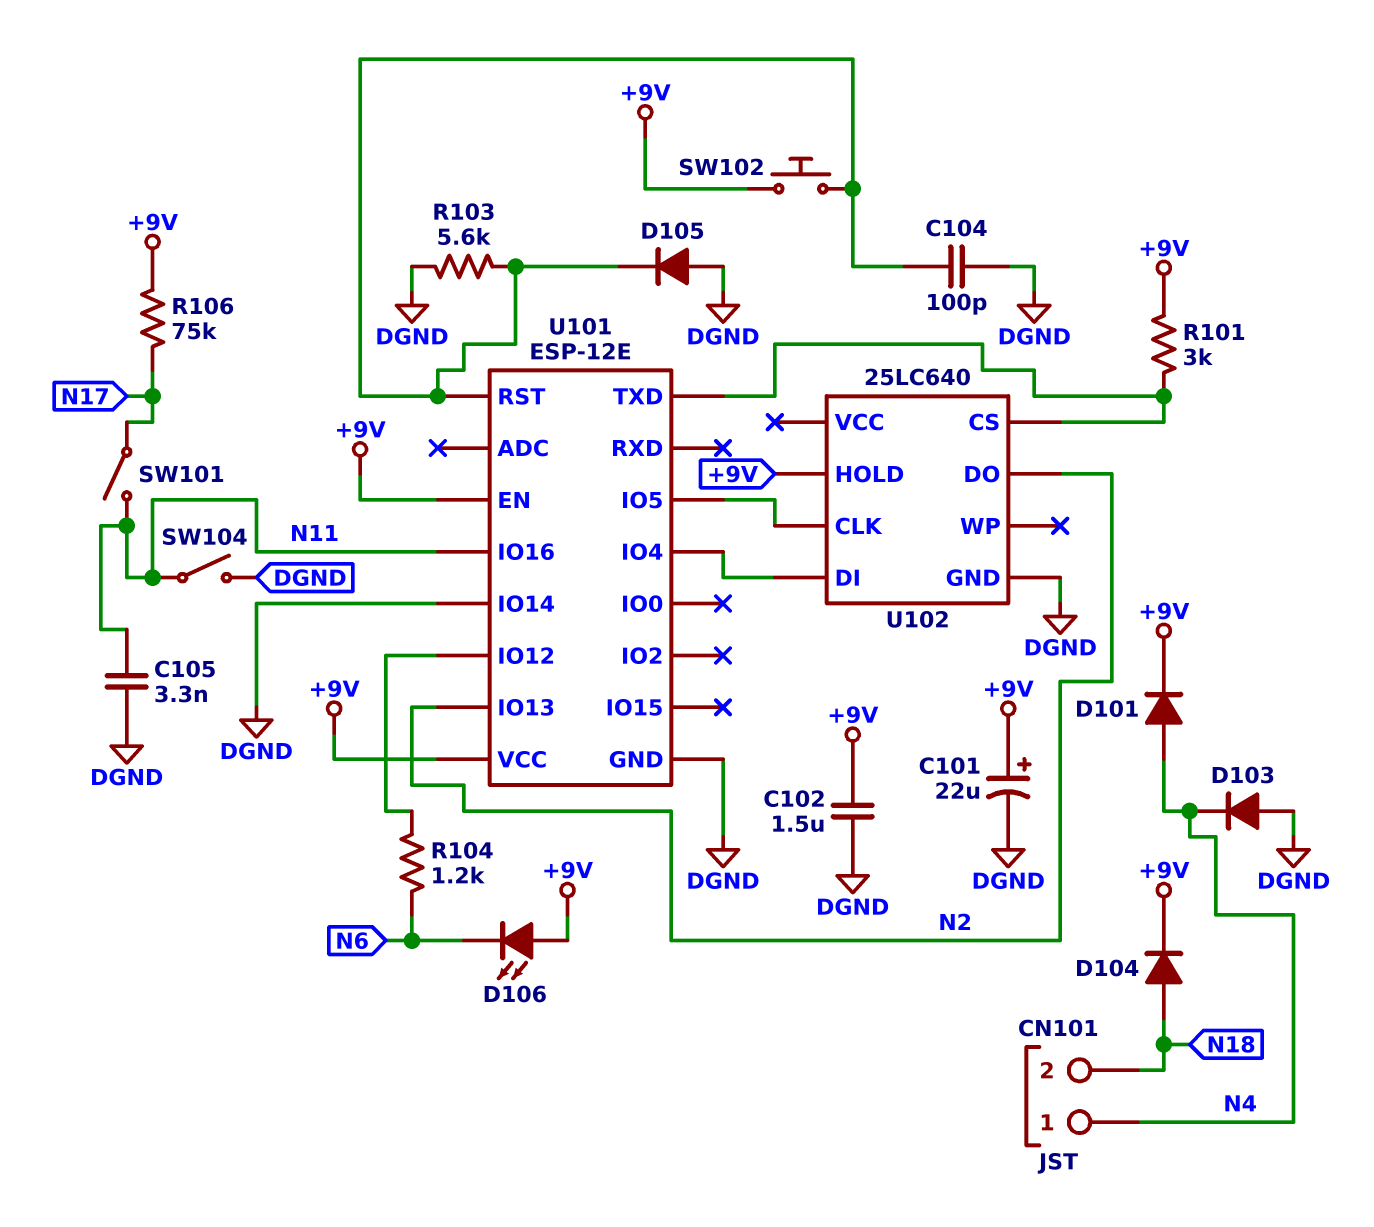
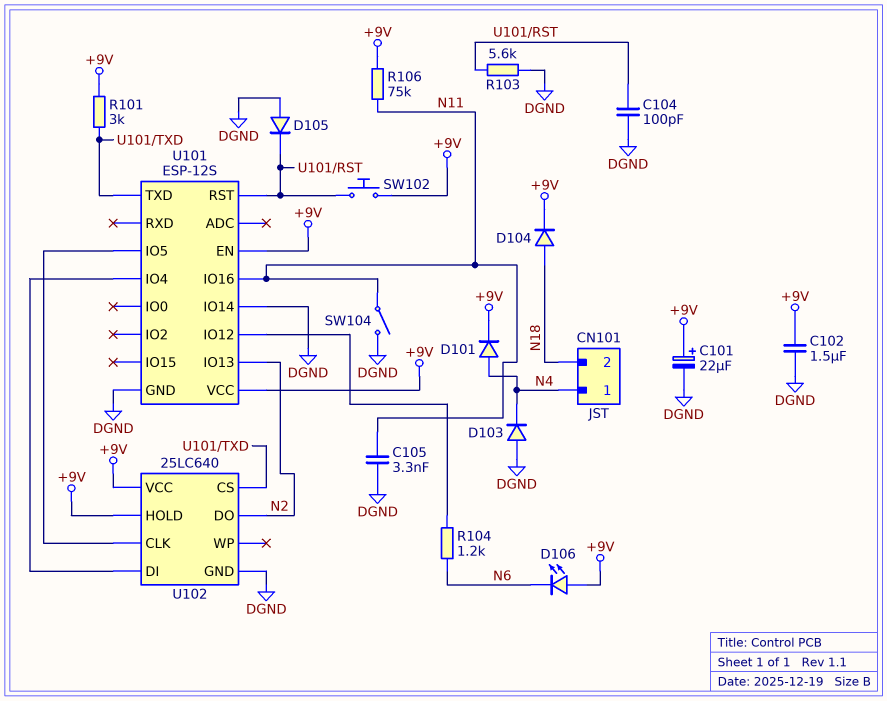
R106: 75k (+9V, N17) -> 75k (+9V, N11)
SW101: switch (N11, N17) -> none
U101: ESP-12E -> ESP-12S
U102 pin VCC: none -> +9V

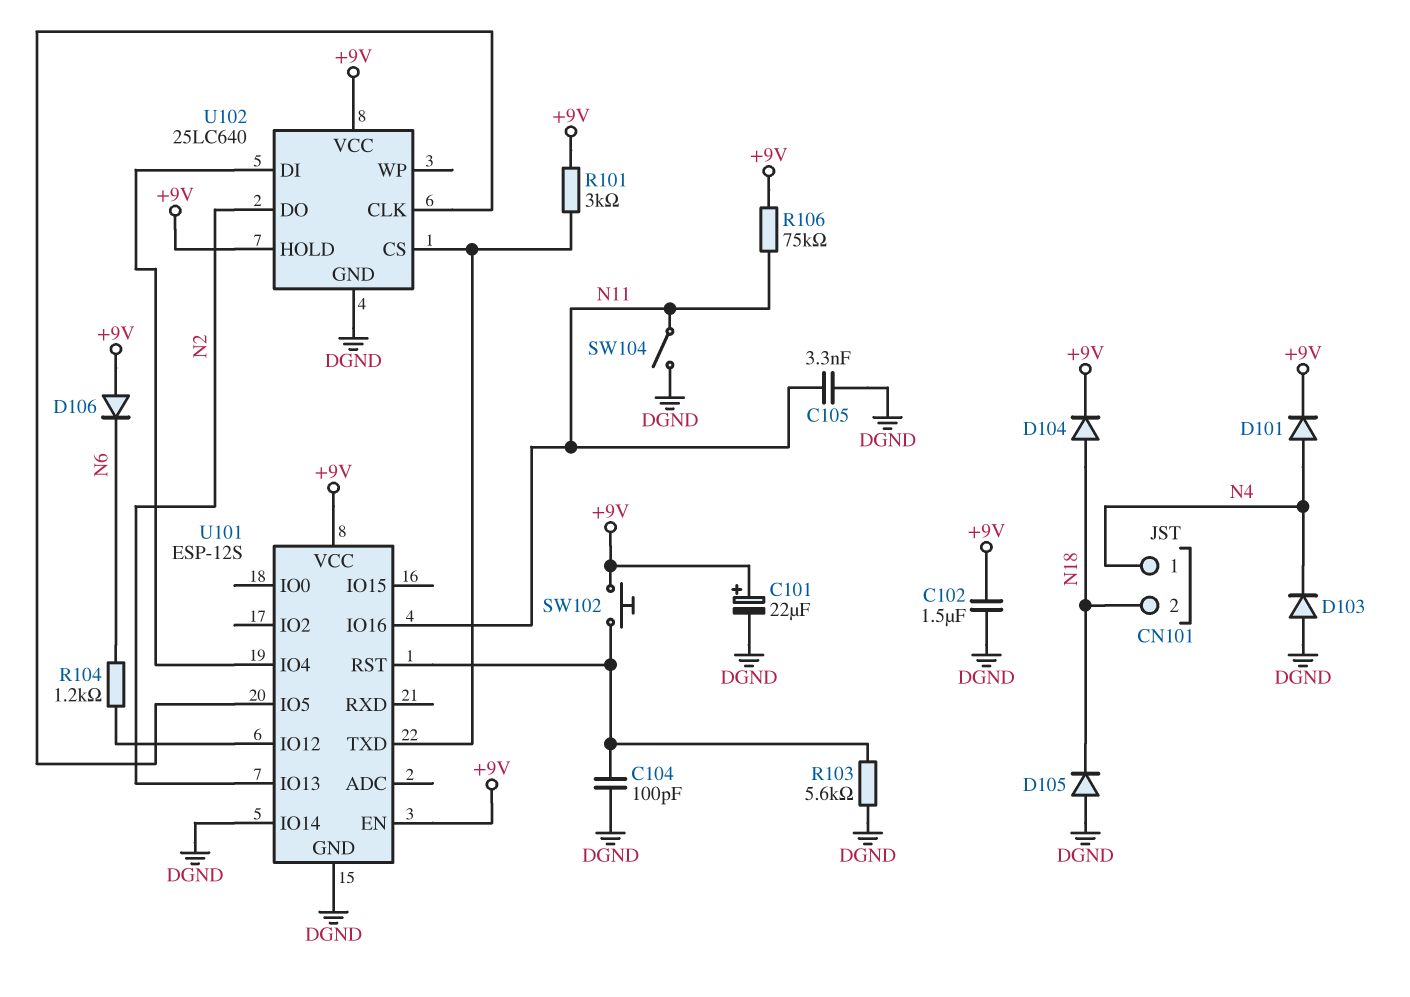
D105: diode (A DGND, K U101/RST) -> diode (A DGND, K N18)
D106: LED (A +9V, K N6) -> diode (A +9V, K N6)

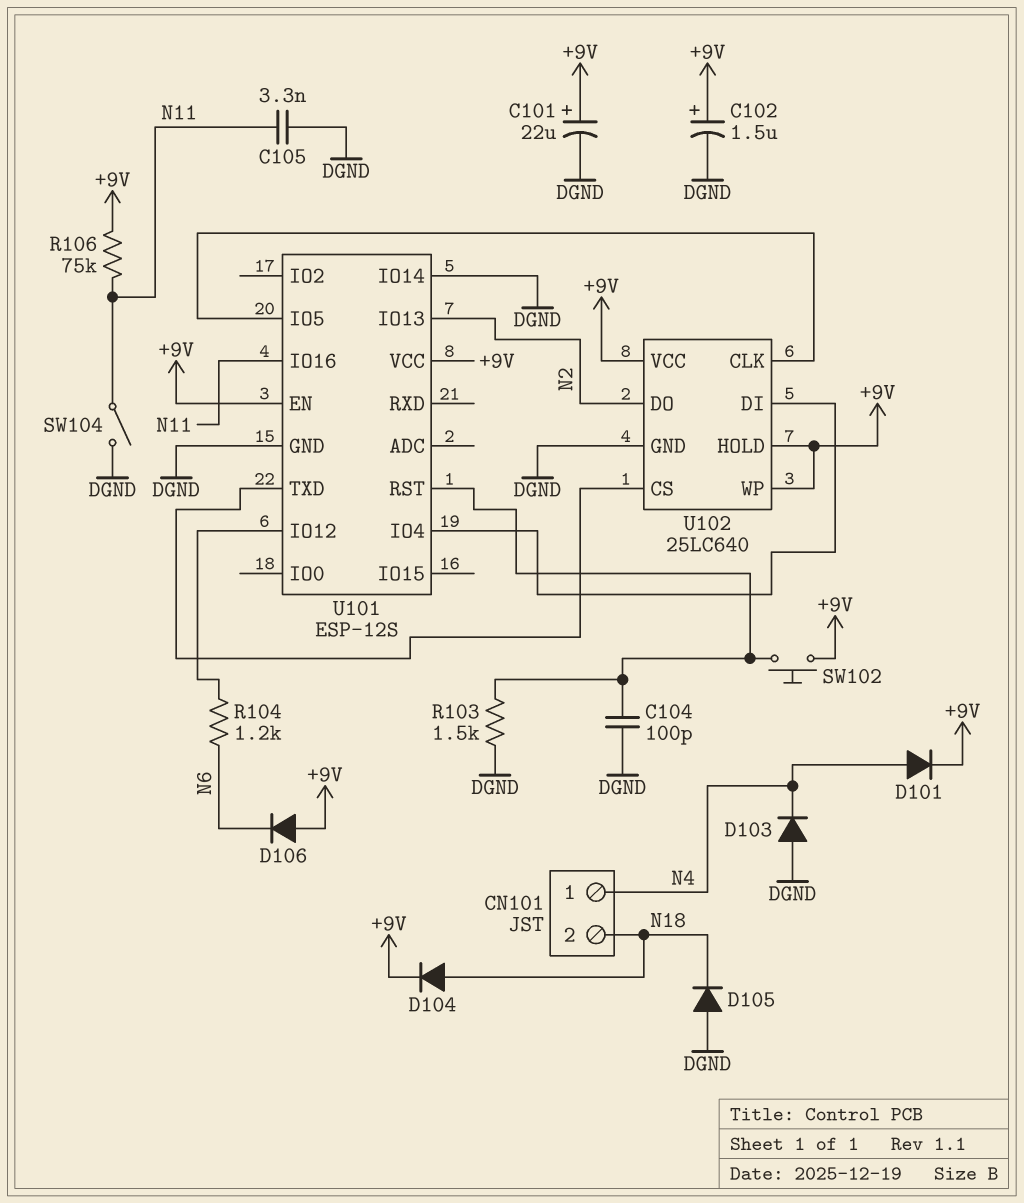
C102: 1.5uF (+9V, DGND) -> 1.5uF (plus +9V, minus DGND)
R101: 3k (+9V, U101/TXD) -> none
R103: 5.6k (DGND, U101/RST) -> 1.5k (DGND, U101/RST)
U102 pin WP: none -> +9V

